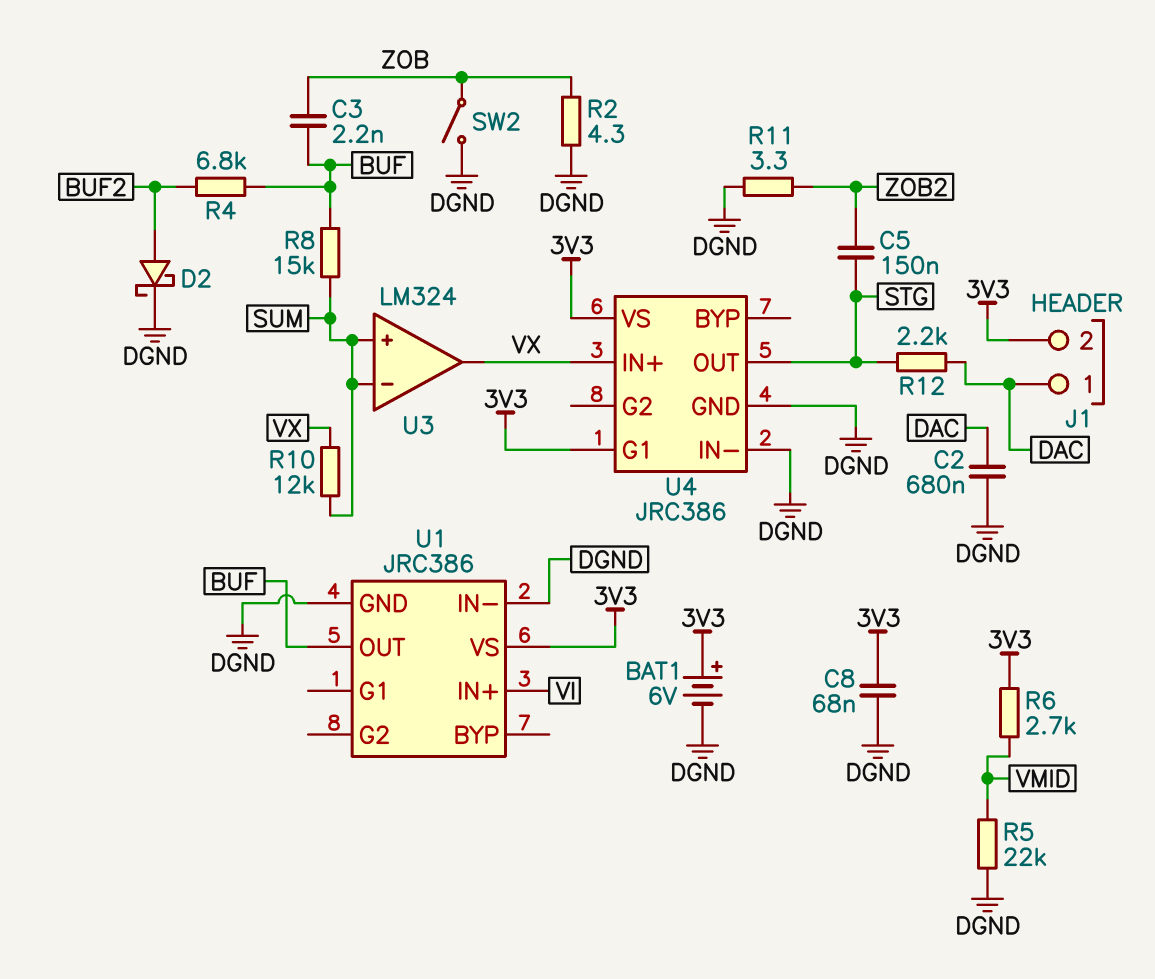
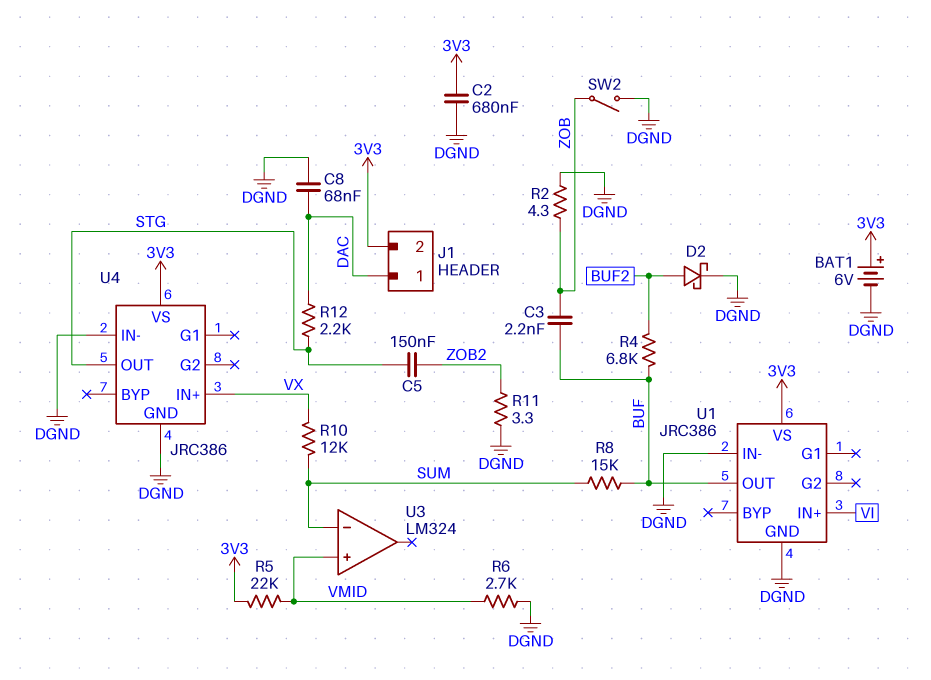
C2: 680nF (DAC, DGND) -> 680nF (3V3, DGND)
C8: 68nF (3V3, DGND) -> 68nF (DAC, DGND)
R5: 22k (DGND, VMID) -> 22k (3V3, VMID)
R6: 2.7k (3V3, VMID) -> 2.7k (DGND, VMID)
U3 pin in+: SUM -> VMID
U3 pin out: VX -> none
U4 pin G1: 3V3 -> none

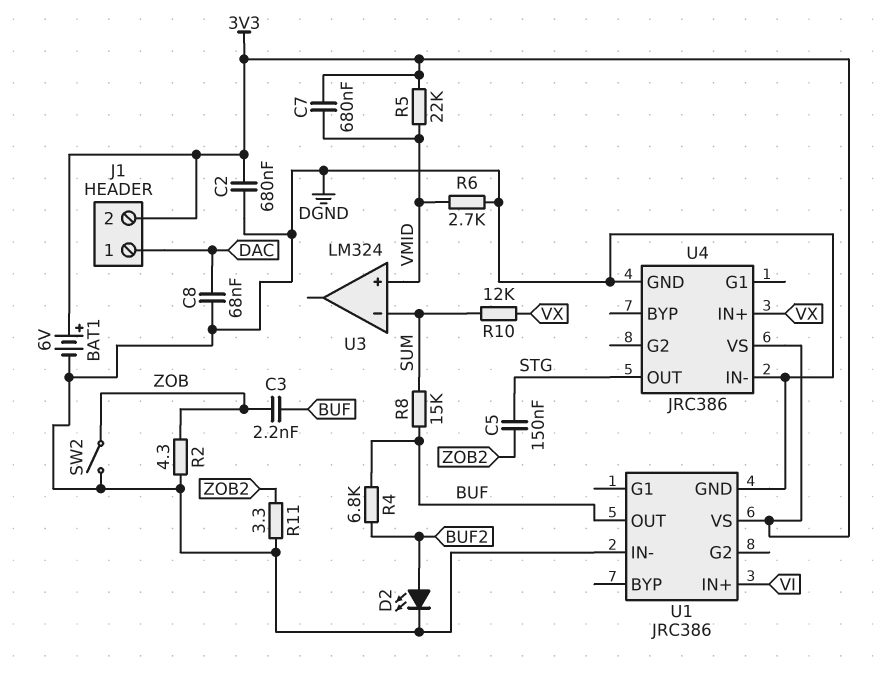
C7: none -> 680nF (3V3, VMID)
D2: schottky (A BUF2, K DGND) -> LED (A BUF2, K DGND)
R12: 2.2k (DAC, STG) -> none

